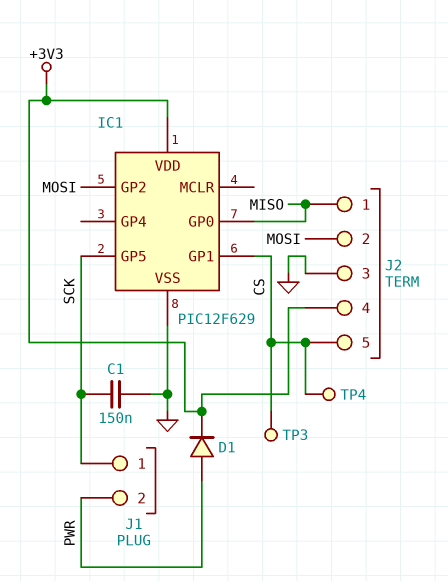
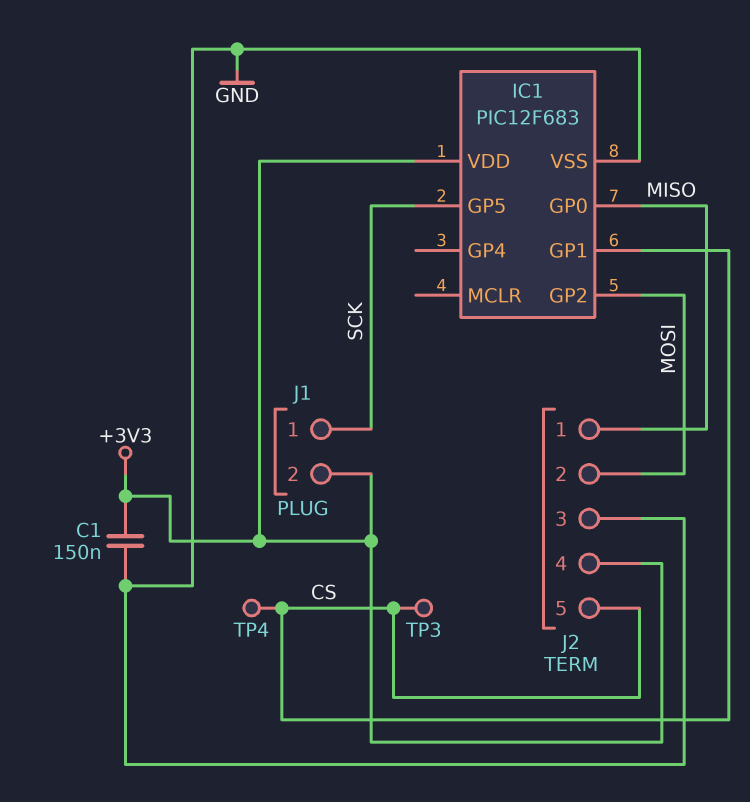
C1: 150nF (GND, SCK) -> 150nF (+3V3, GND)
D1: diode (A PWR, K +3V3) -> none
IC1: PIC12F629 -> PIC12F683
J1 pin 2: PWR -> +3V3

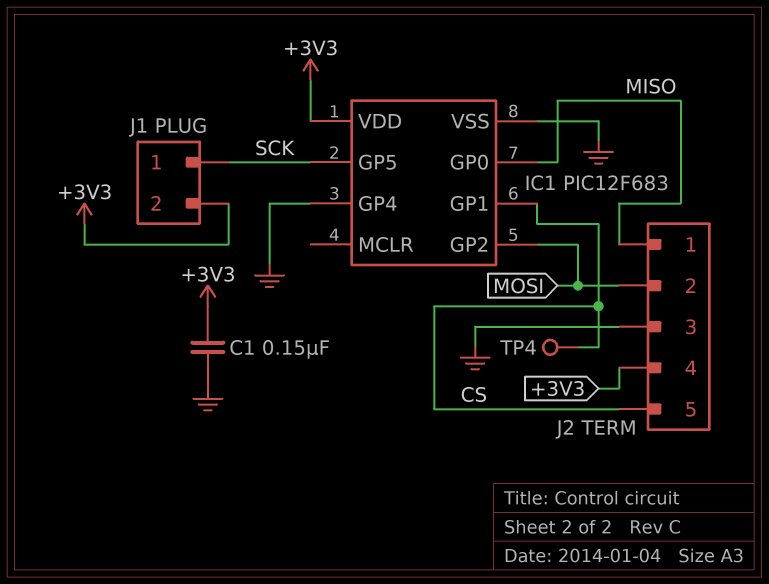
IC1 pin GP4: none -> GND
TP3: test point (CS) -> none

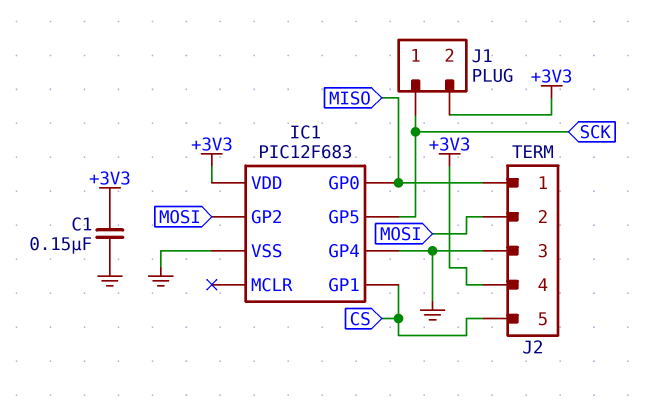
TP4: test point (CS) -> none

